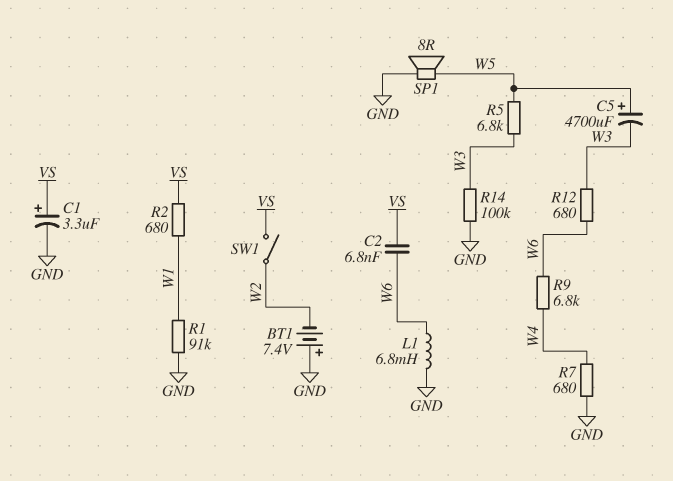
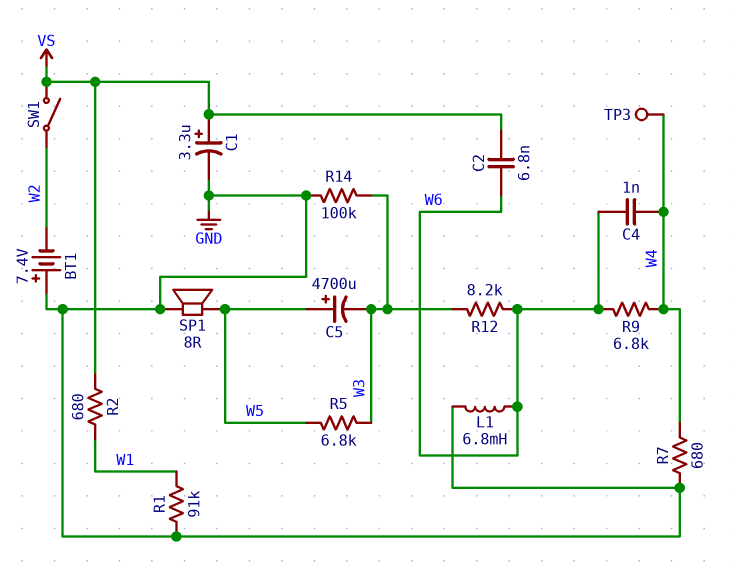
C4: none -> 1nF (W4, W6)
R12: 680 (W3, W6) -> 8.2k (W3, W6)
TP3: none -> test point (W4)

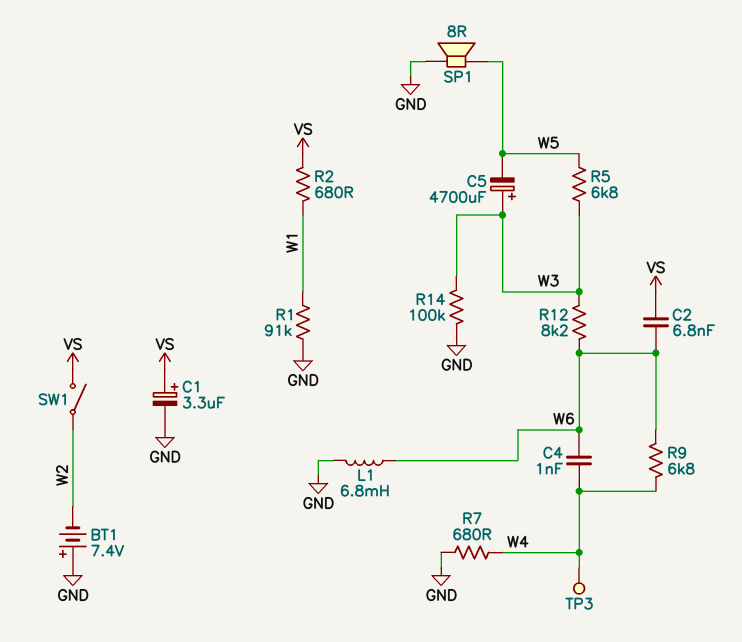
C5: 4700uF (plus W5, minus W3) -> 4700uF (plus W3, minus W5)

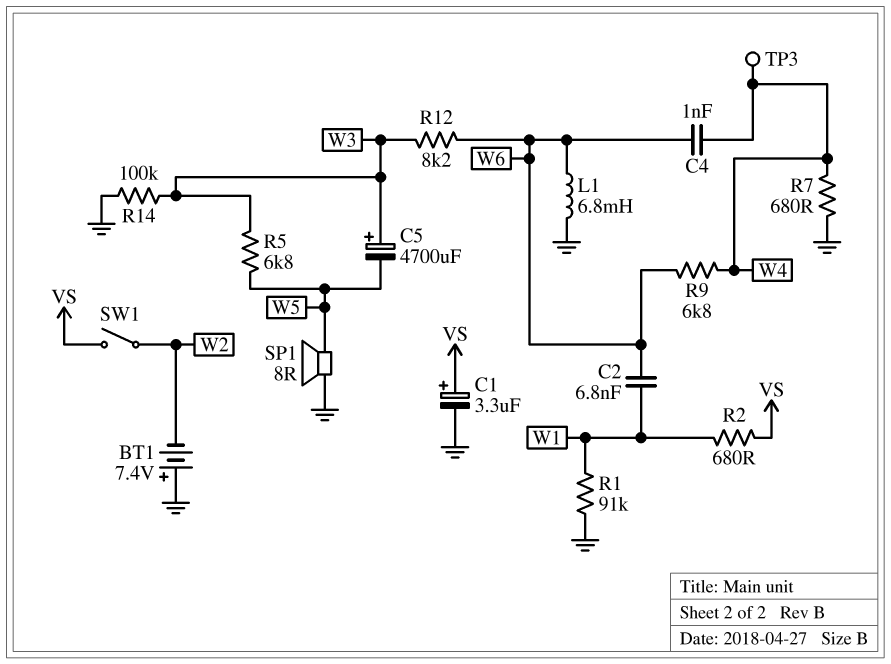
C2: 6.8nF (VS, W6) -> 6.8nF (W1, W6)

